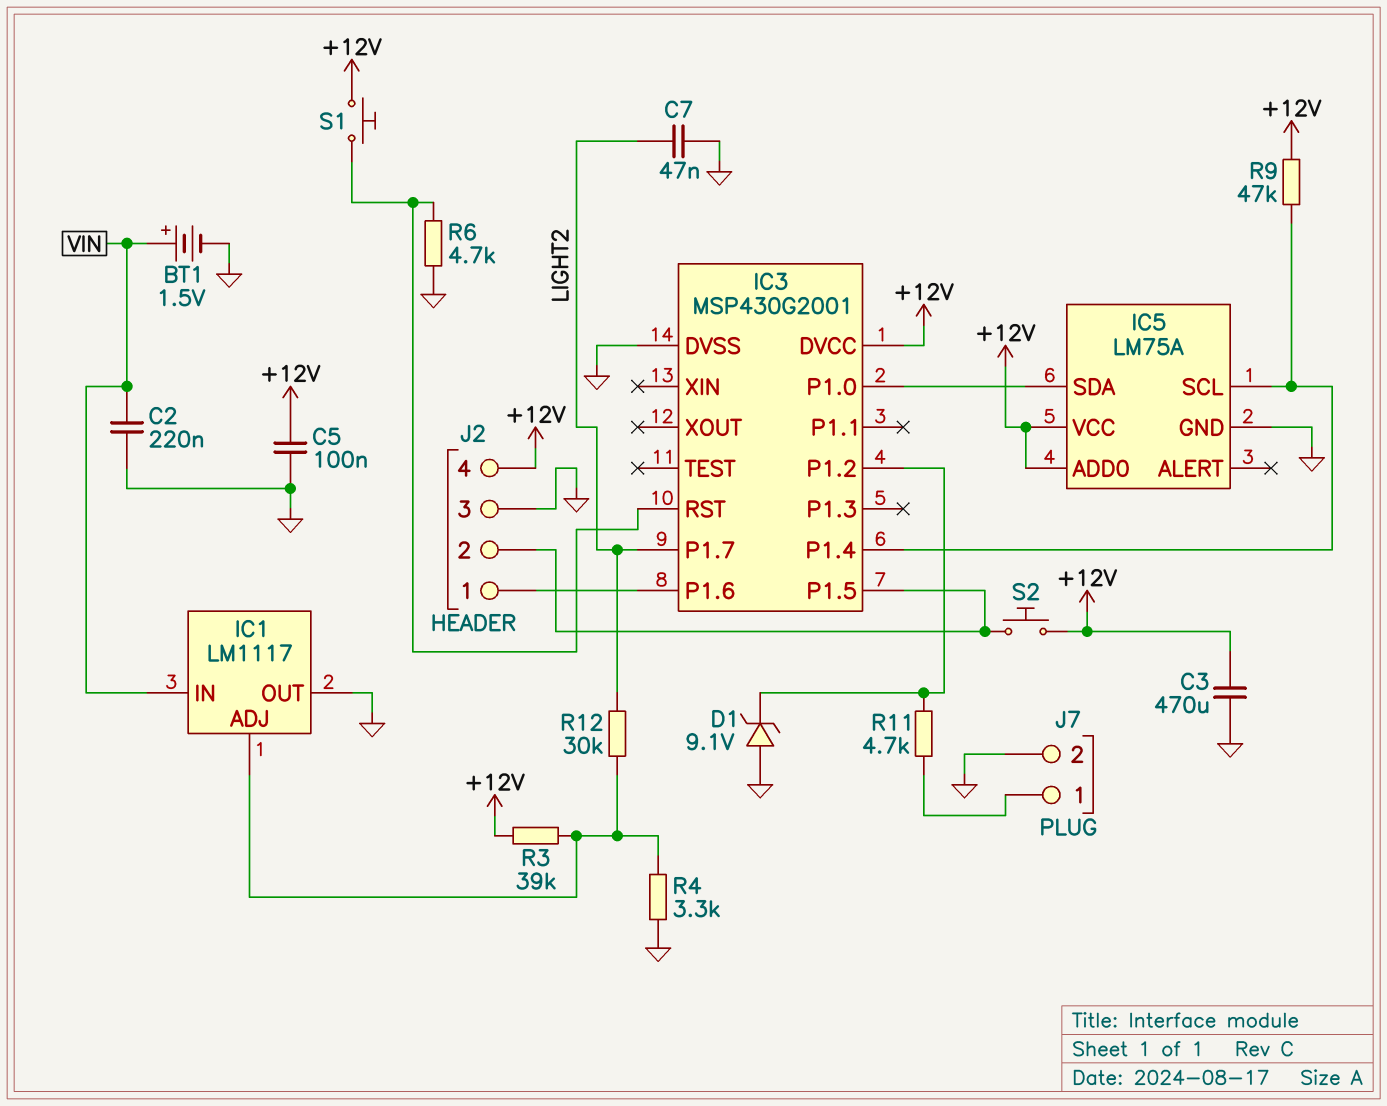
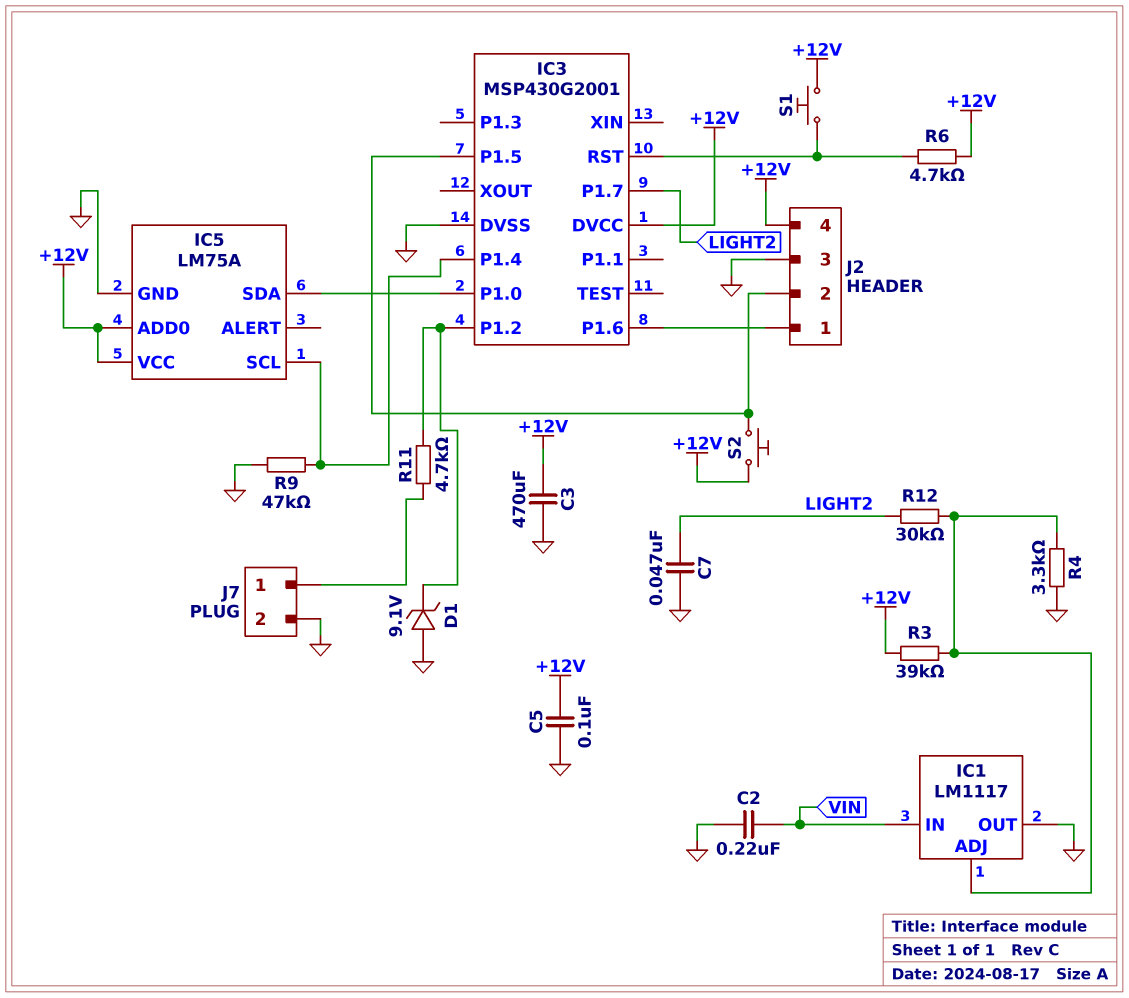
BT1: 1.5V (plus VIN, minus GND) -> none
R6: 4.7k (GND, IC3/RST) -> 4.7k (+12V, IC3/RST)
R9: 47k (+12V, IC3/P1.4) -> 47k (GND, IC3/P1.4)

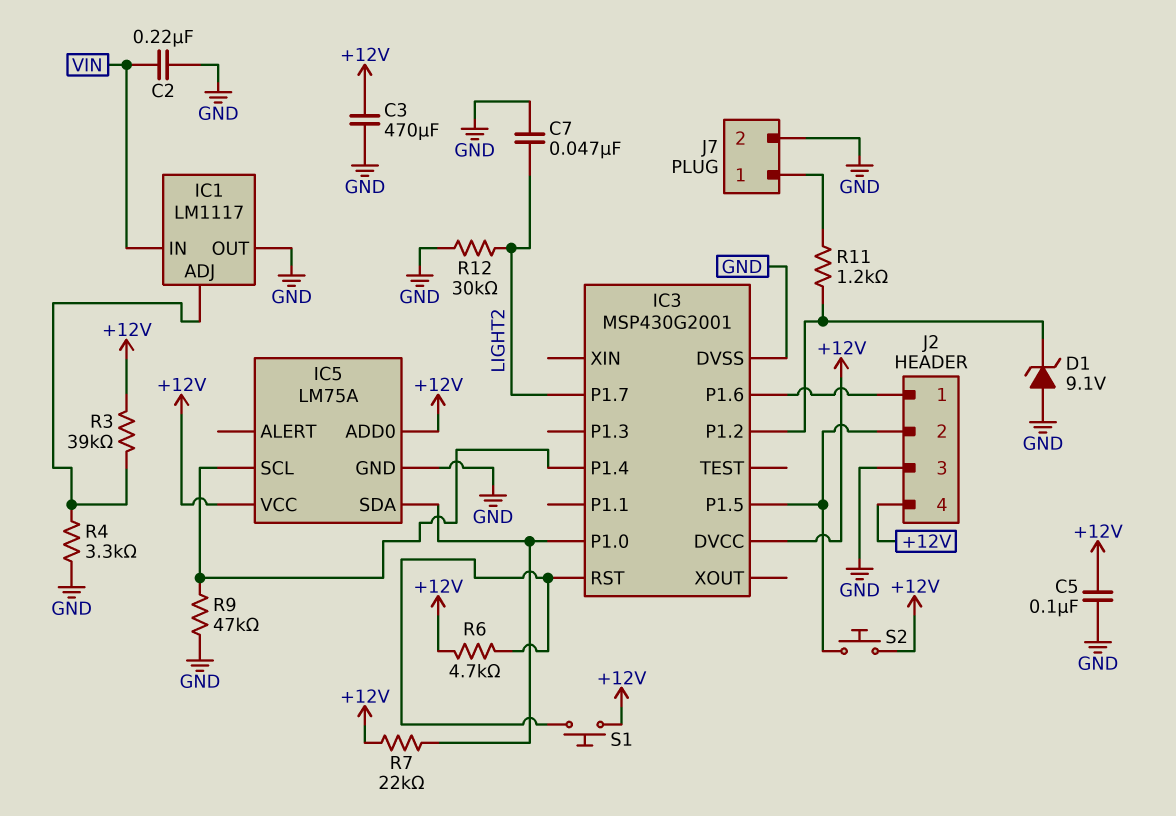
R7: none -> 22k (+12V, IC3/P1.0)
R11: 4.7k (IC3/P1.2, J7/1) -> 1.2k (IC3/P1.2, J7/1)
R12: 30k (IC1/ADJ, LIGHT2) -> 30k (GND, LIGHT2)

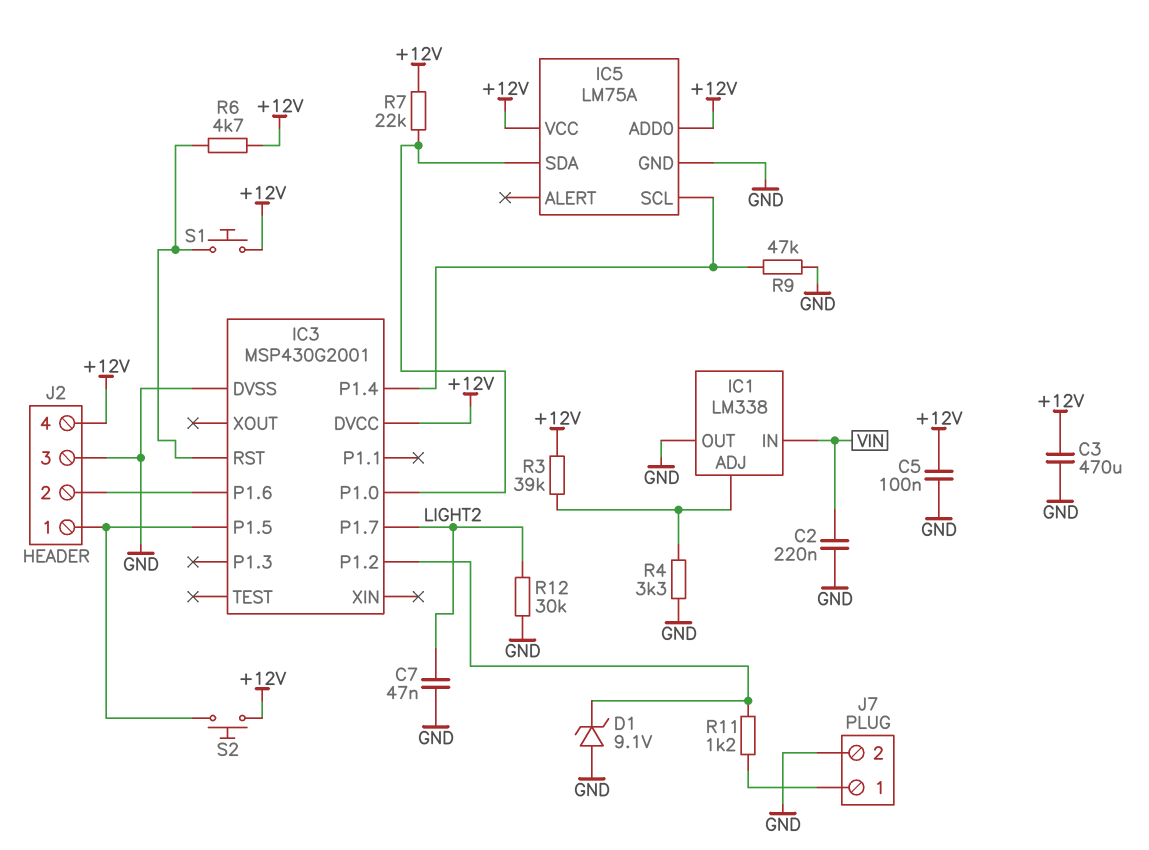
IC1: LM1117 -> LM338
J2 pin 1: IC3/P1.6 -> IC3/P1.5
J2 pin 2: IC3/P1.5 -> IC3/P1.6

